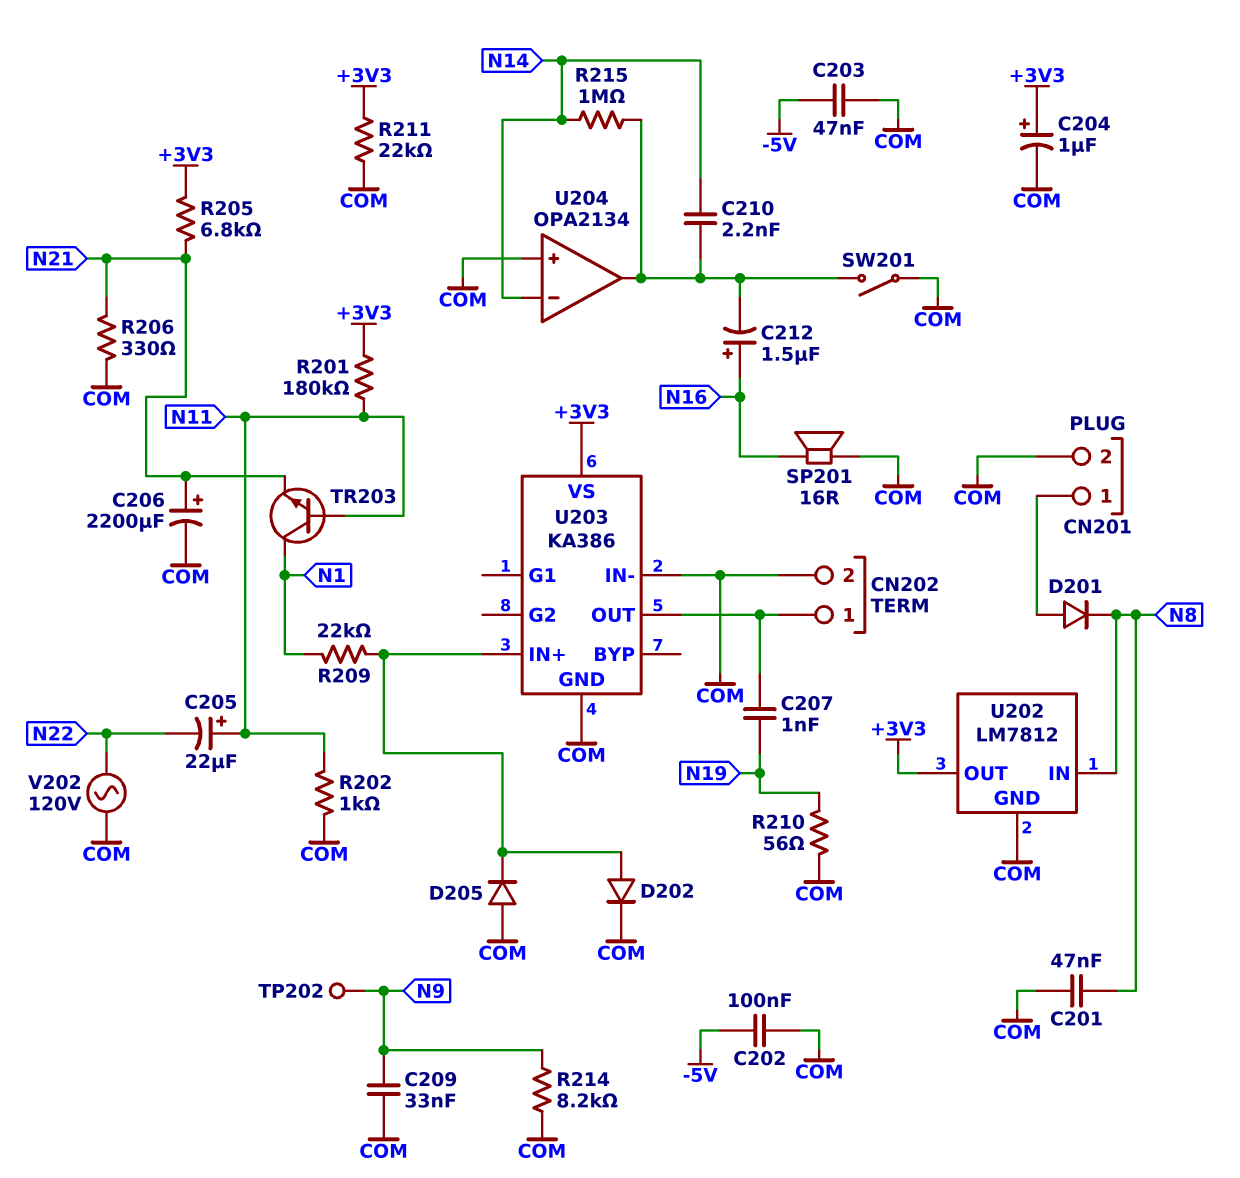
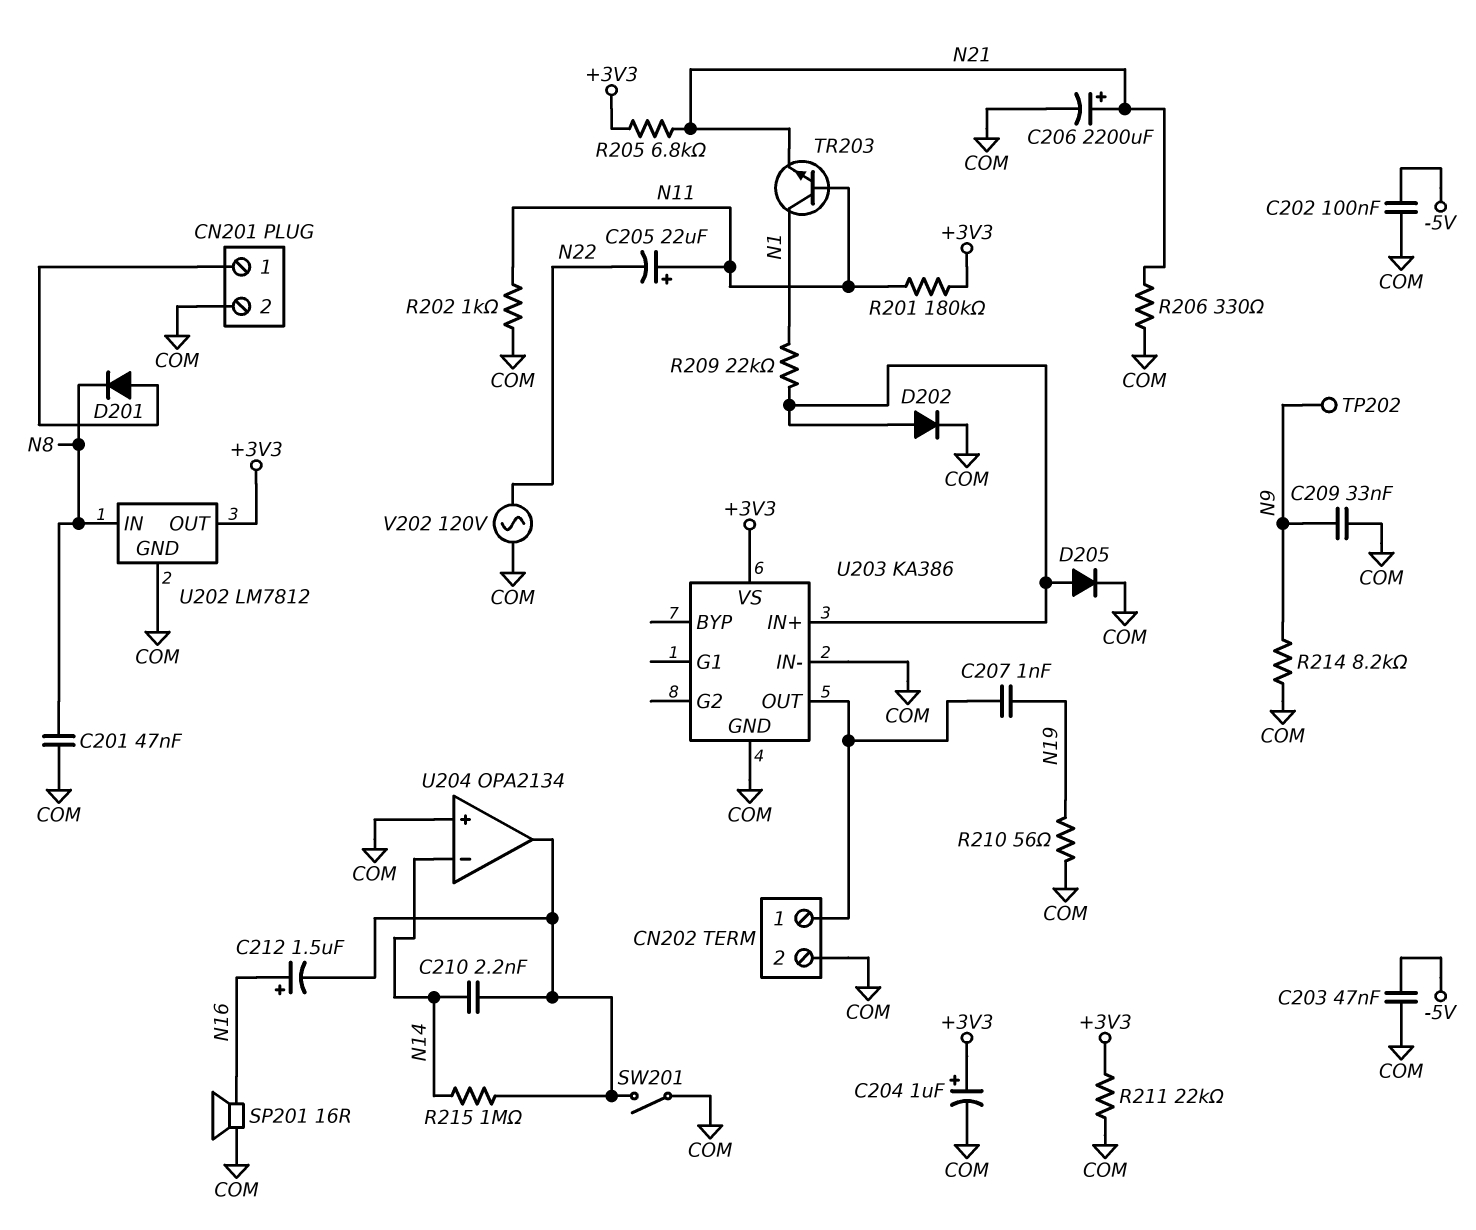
D205: diode (A COM, K U203/IN+) -> diode (A U203/IN+, K COM)

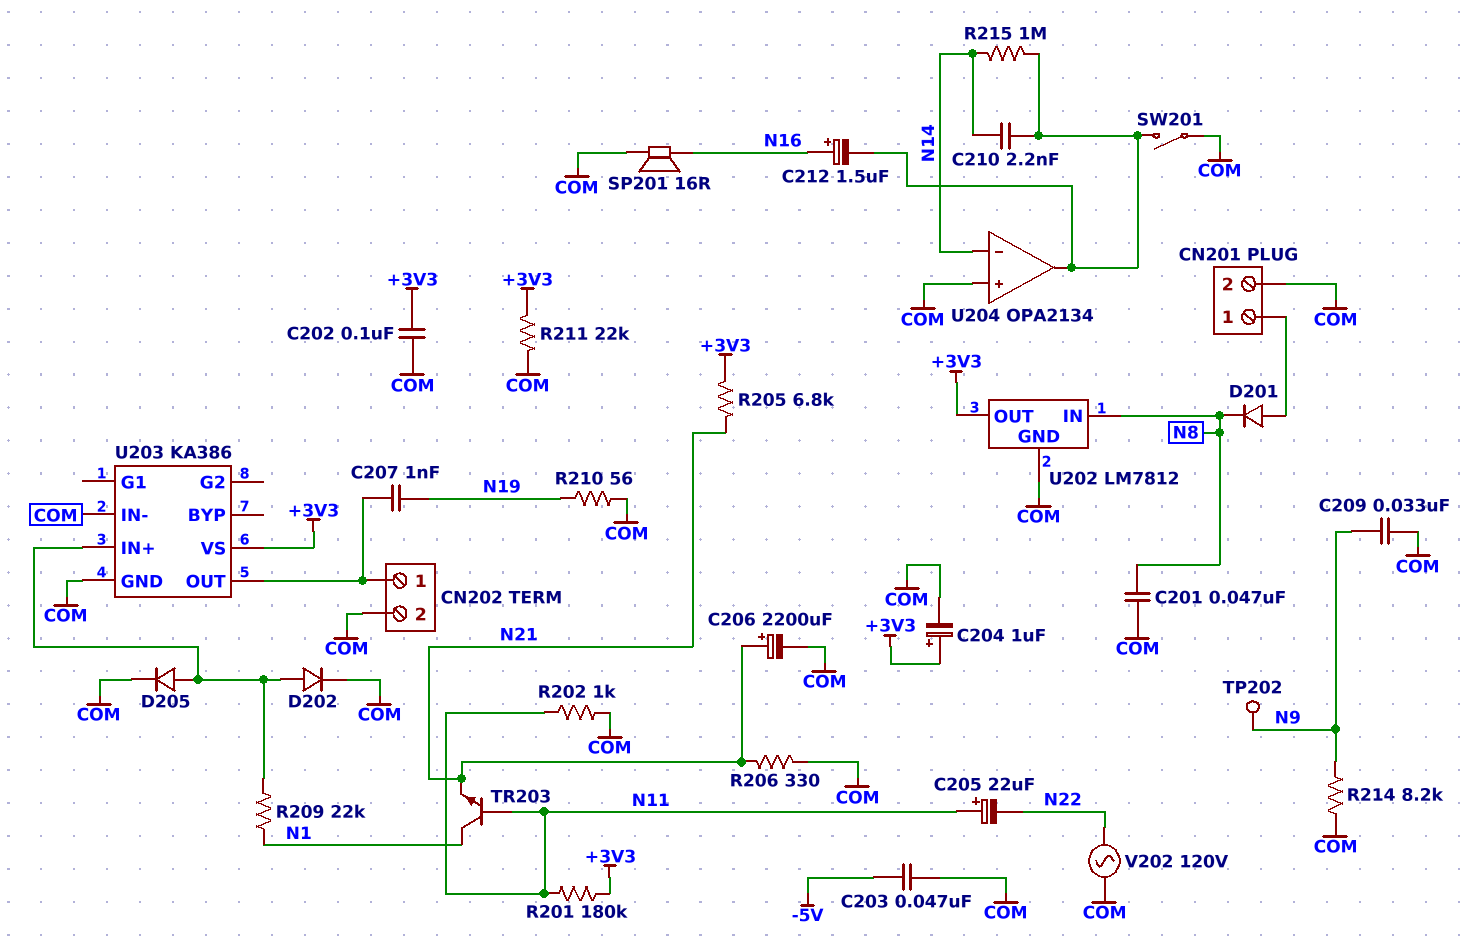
C202: 100nF (-5V, COM) -> 100nF (+3V3, COM)

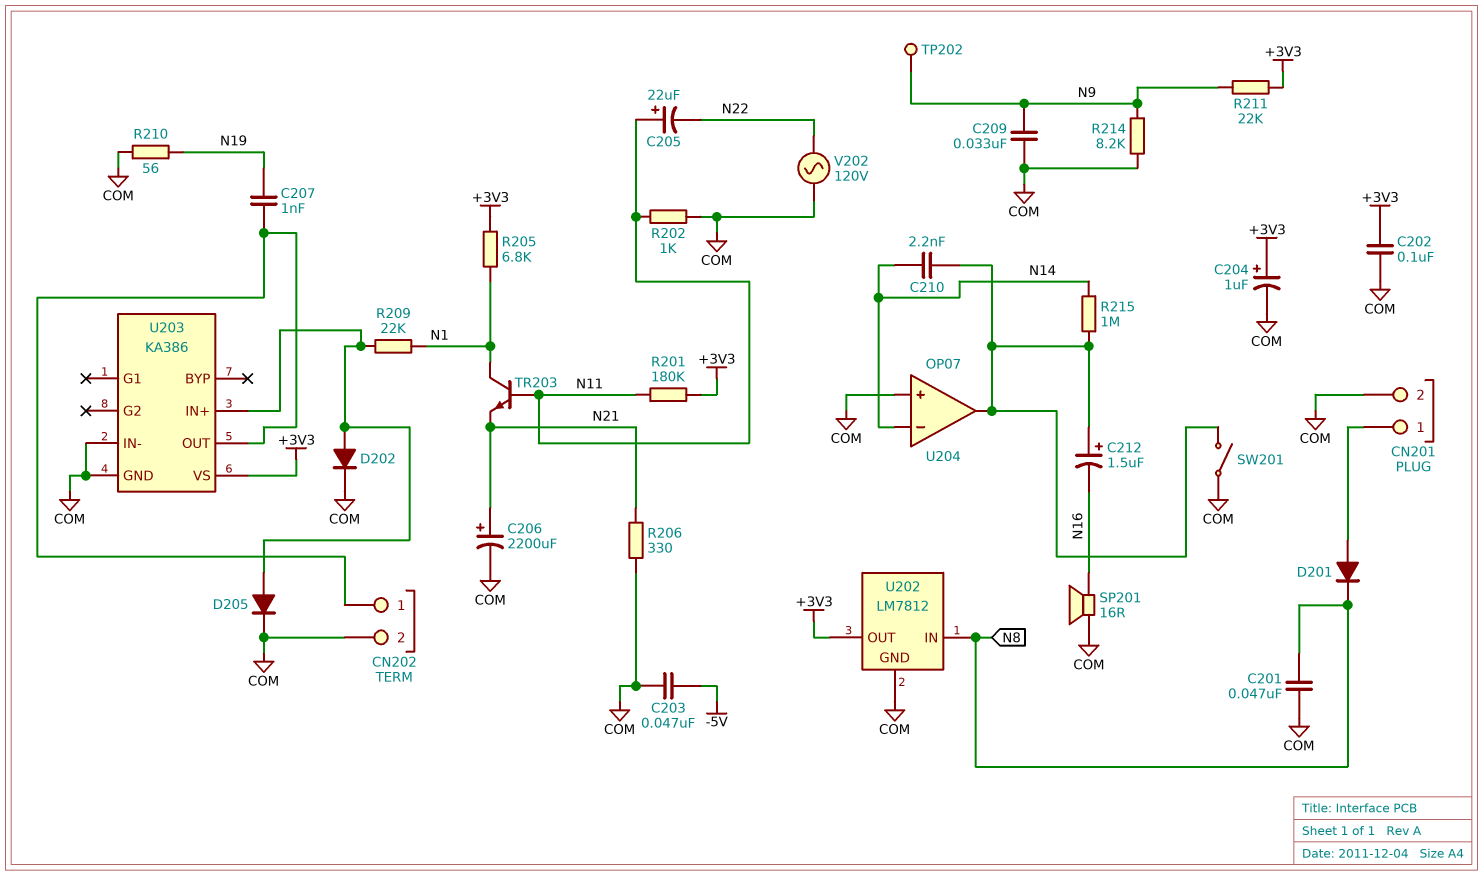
C212: 1.5uF (plus N16, minus U204/out) -> 1.5uF (plus U204/out, minus N16)
R205: 6.8k (+3V3, N21) -> 6.8k (+3V3, N1)
R211: 22k (+3V3, COM) -> 22k (+3V3, N9)
U204: OPA2134 -> OP07

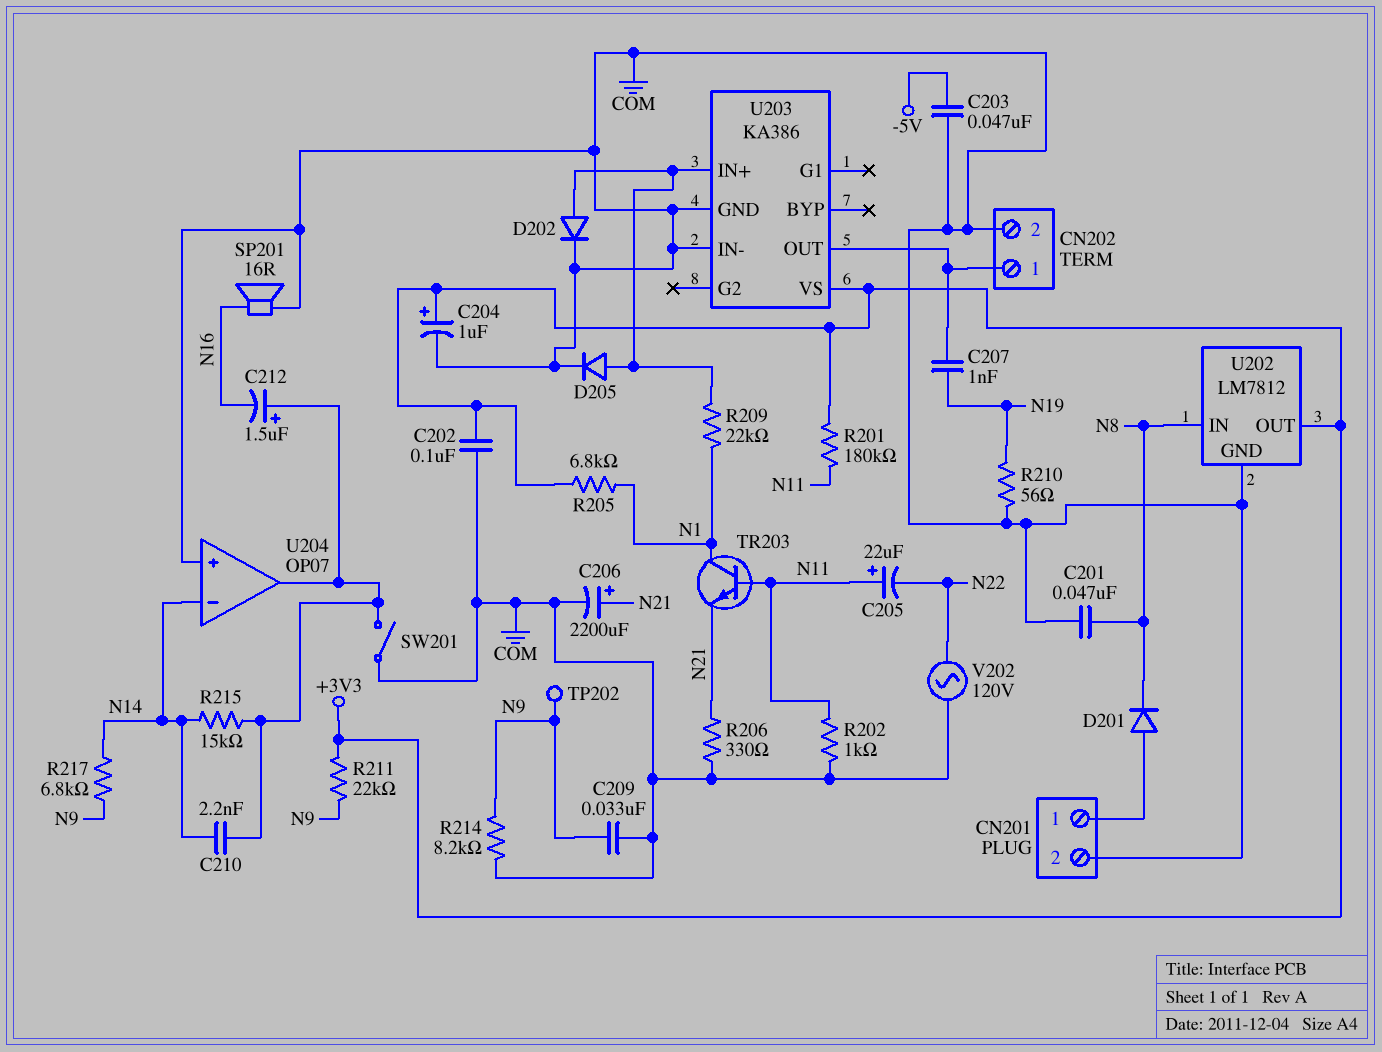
R215: 1M (N14, U204/out) -> 15k (N14, U204/out)
R217: none -> 6.8k (N9, N14)

